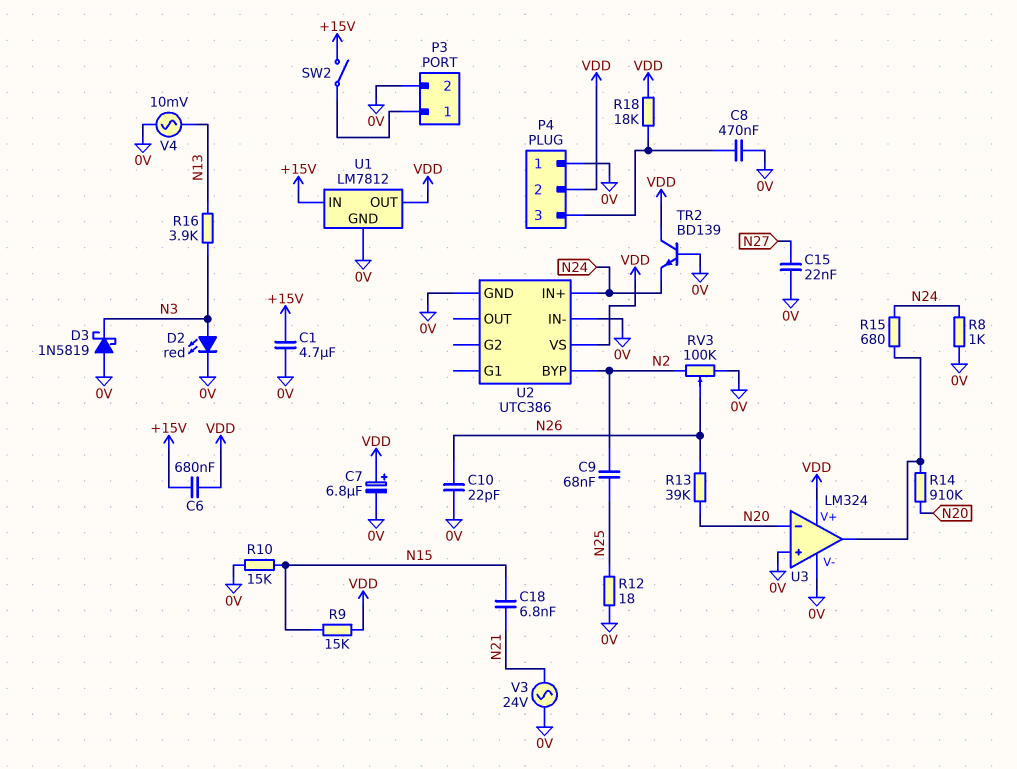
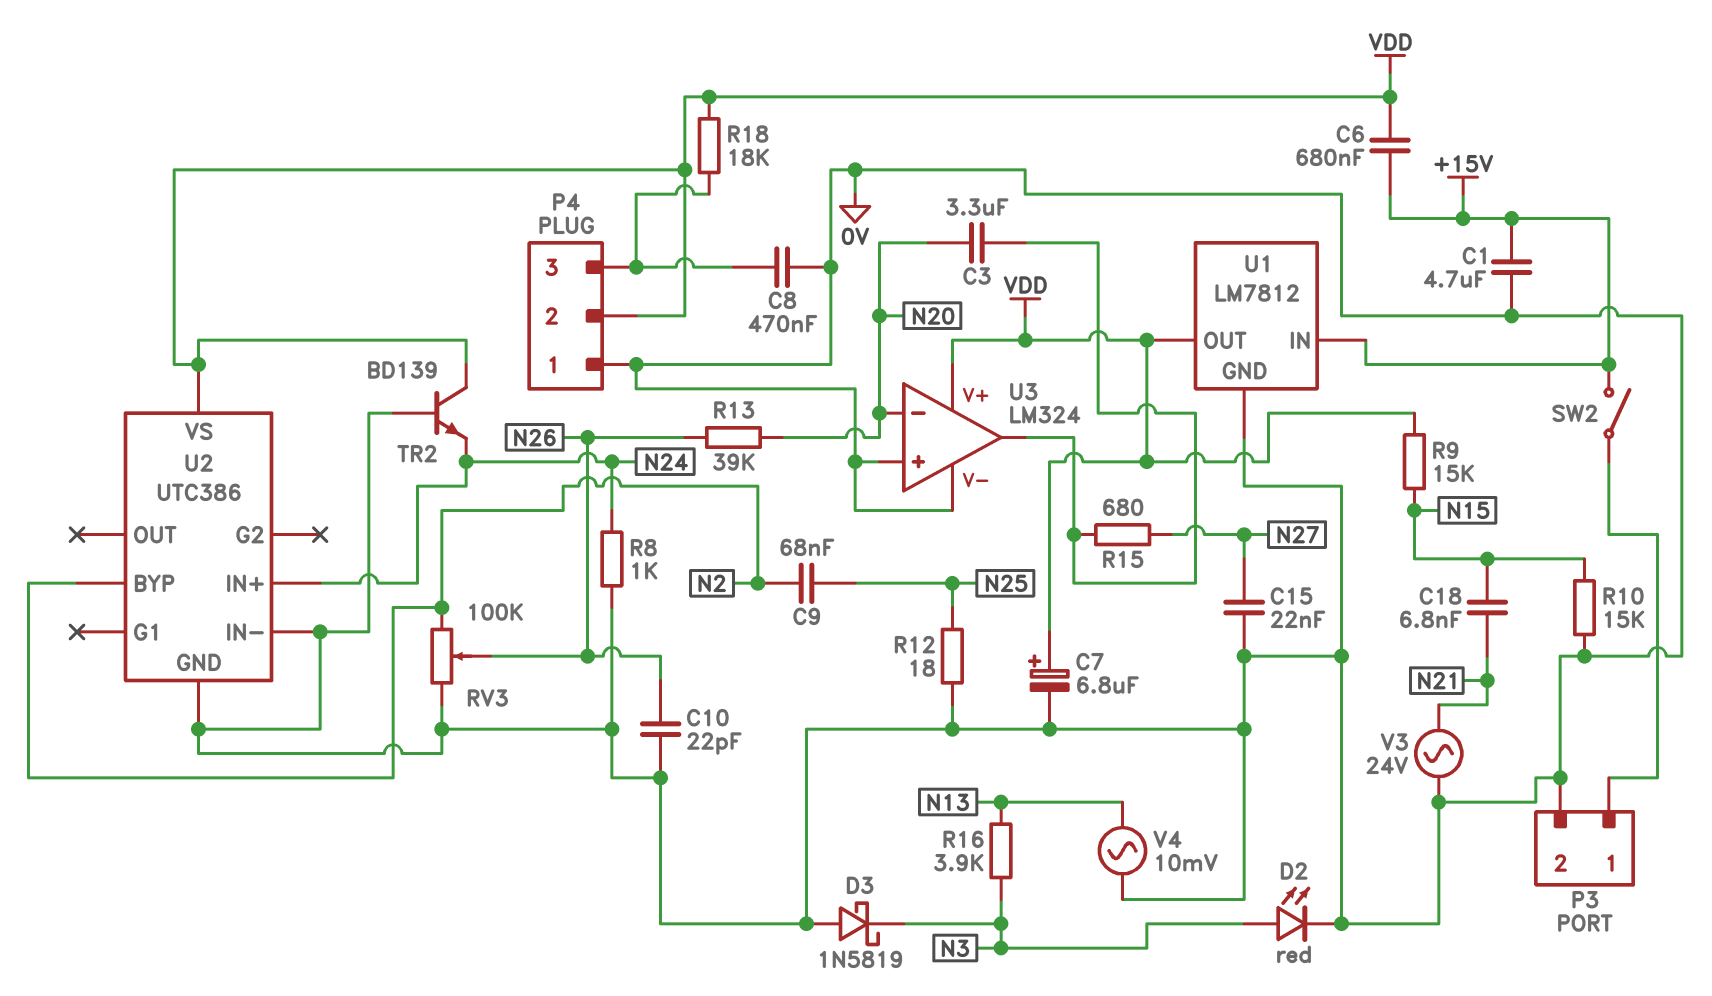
C3: none -> 3.3uF (N20, U3/out)
R14: 910k (N20, U3/out) -> none
R15: 680 (N24, U3/out) -> 680 (N27, U3/out)

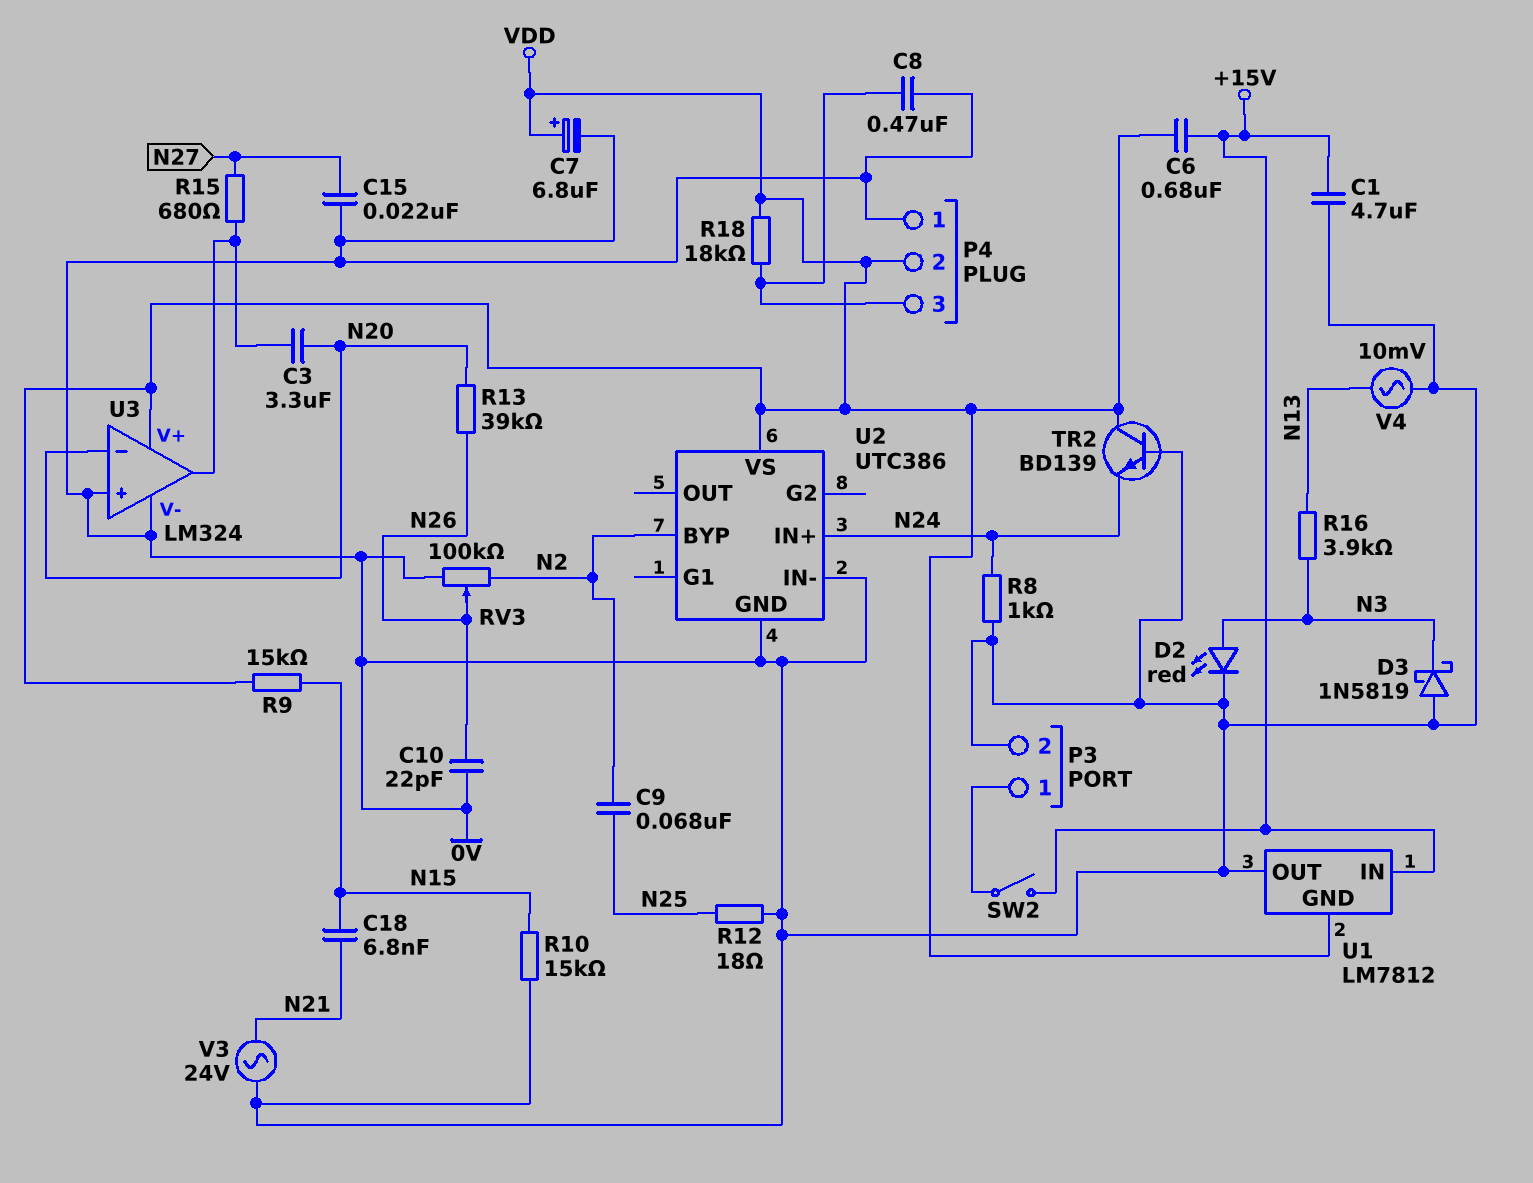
U1 pin GND: 0V -> VDD
U1 pin OUT: VDD -> 0V

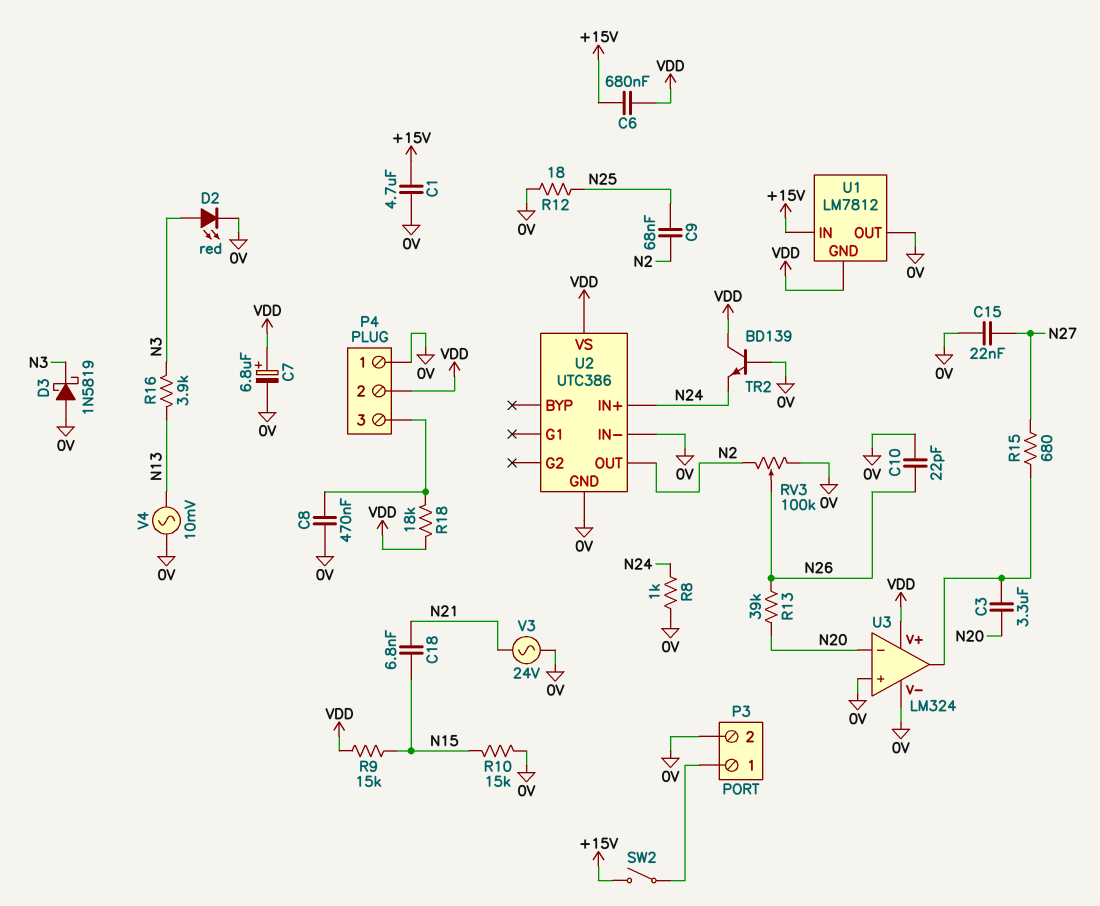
U2 pin BYP: N2 -> none
U2 pin OUT: none -> N2

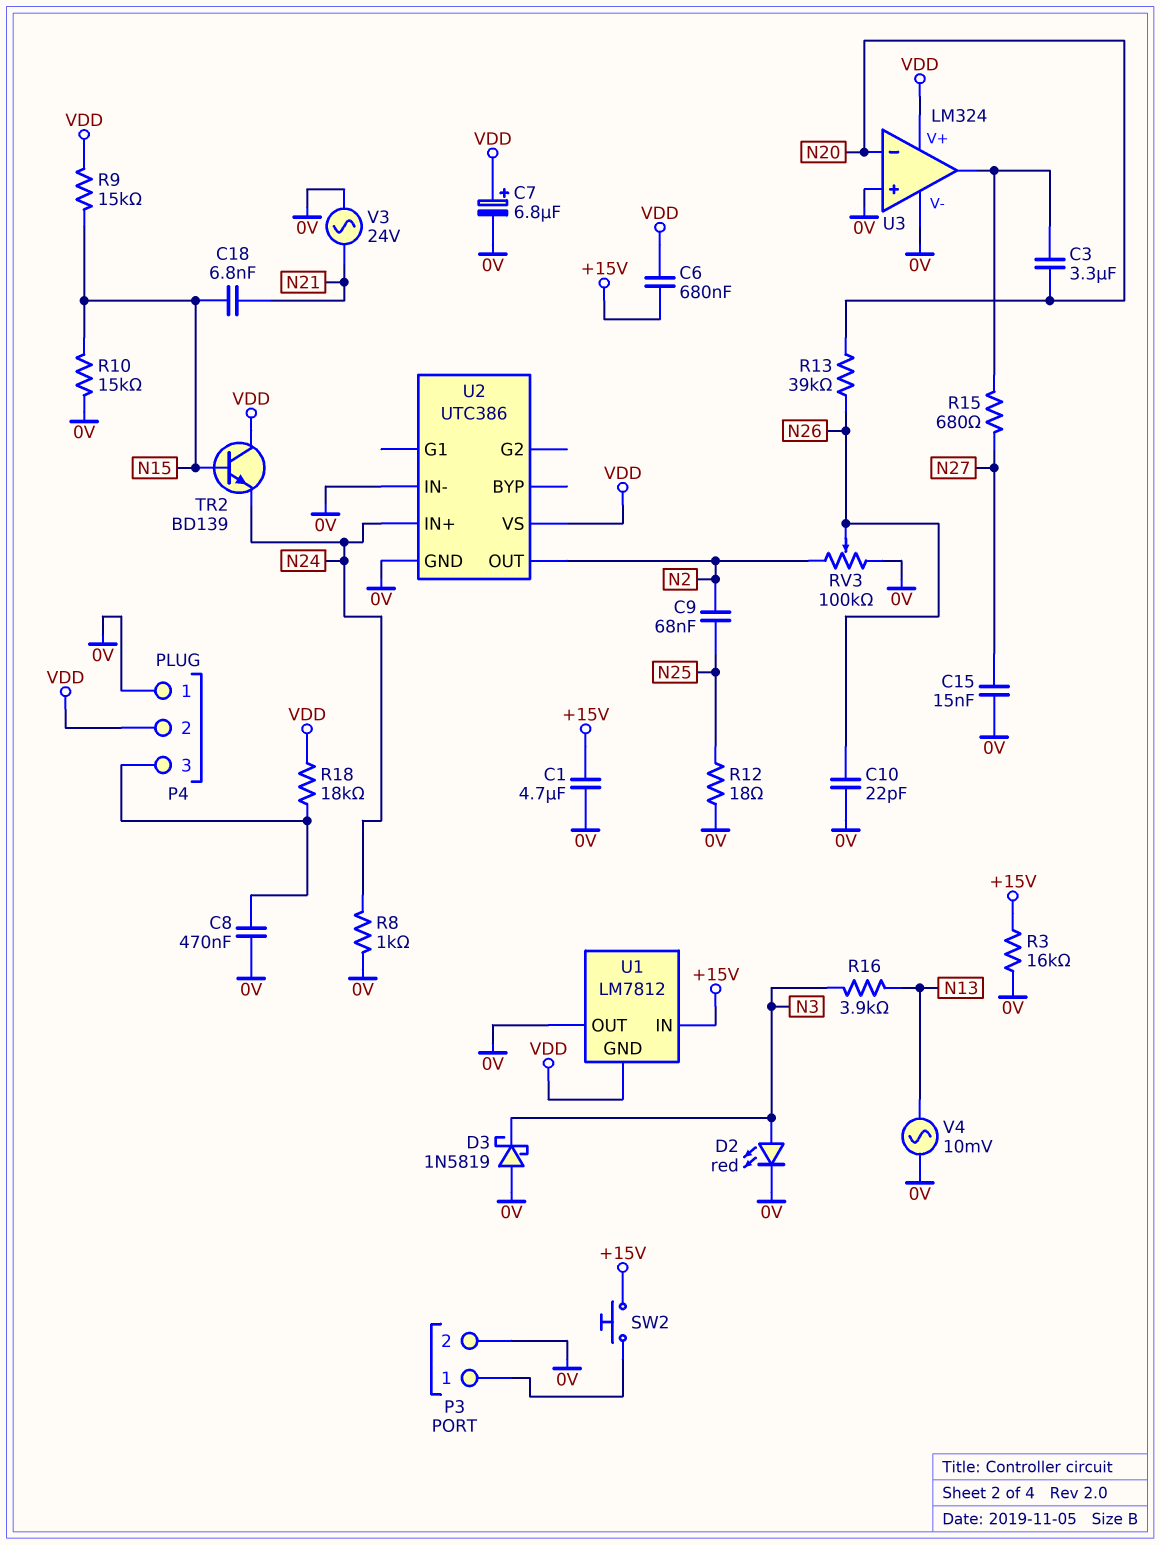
C15: 22nF (0V, N27) -> 15nF (0V, N27)
R3: none -> 16k (+15V, 0V)
SW2: switch (+15V, P3/1) -> button (+15V, P3/1)
TR2: NPN BD139 (B 0V, C VDD, E N24) -> NPN BD139 (B N15, C VDD, E N24)

